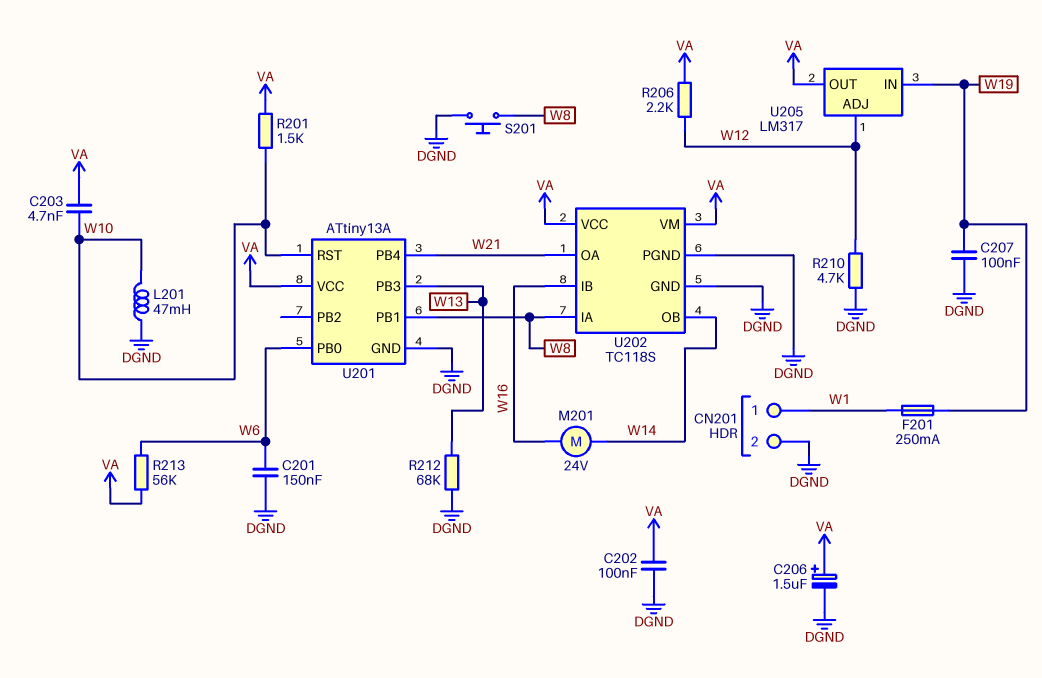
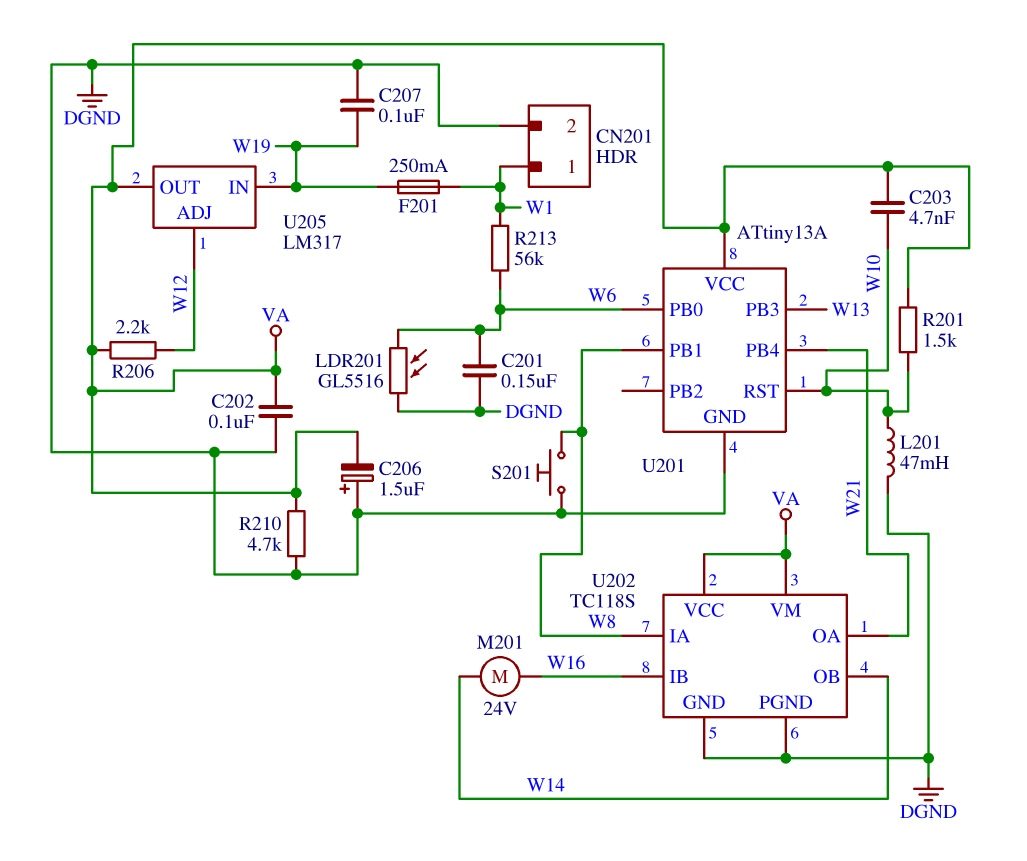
C206: 1.5uF (plus VA, minus DGND) -> 1.5uF (plus DGND, minus VA)
LDR201: none -> GL5516 (DGND, W6)
R210: 4.7k (DGND, W12) -> 4.7k (DGND, VA)
R212: 68k (DGND, W13) -> none
R213: 56k (VA, W6) -> 56k (W1, W6)

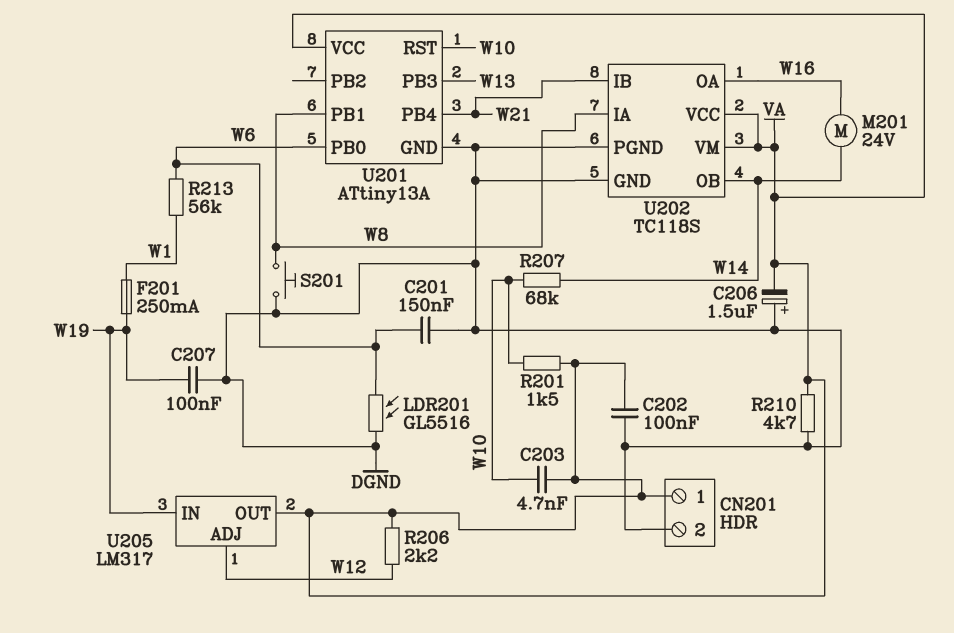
CN201 pin 1: W1 -> VA
L201: 47mH (DGND, W10) -> none
R207: none -> 68k (W10, W14)
U202 pin IB: W16 -> W21
U202 pin OA: W21 -> W16

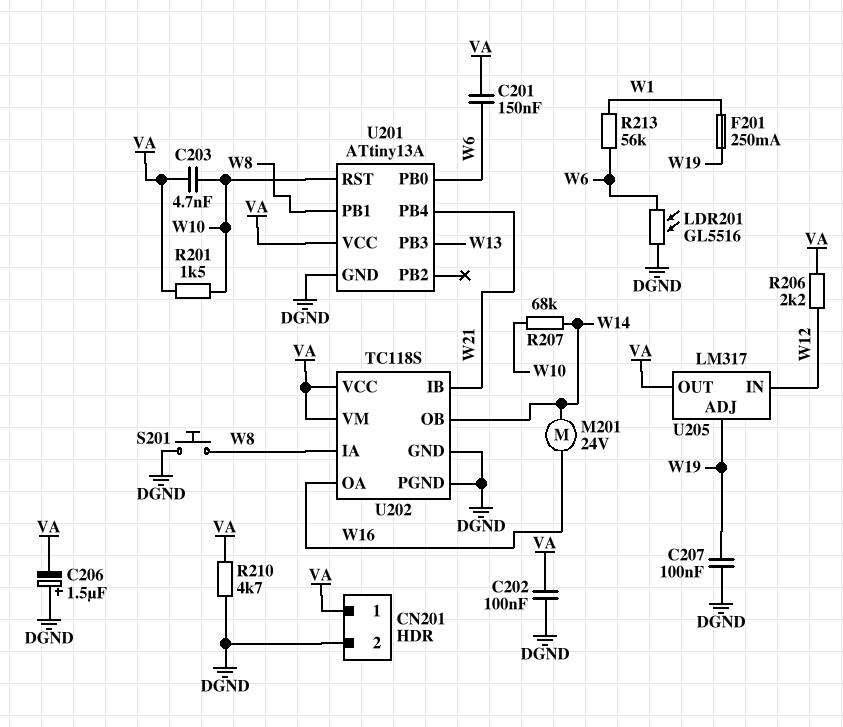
C201: 150nF (DGND, W6) -> 150nF (VA, W6)
U205 pin ADJ: W12 -> W19
U205 pin IN: W19 -> W12

